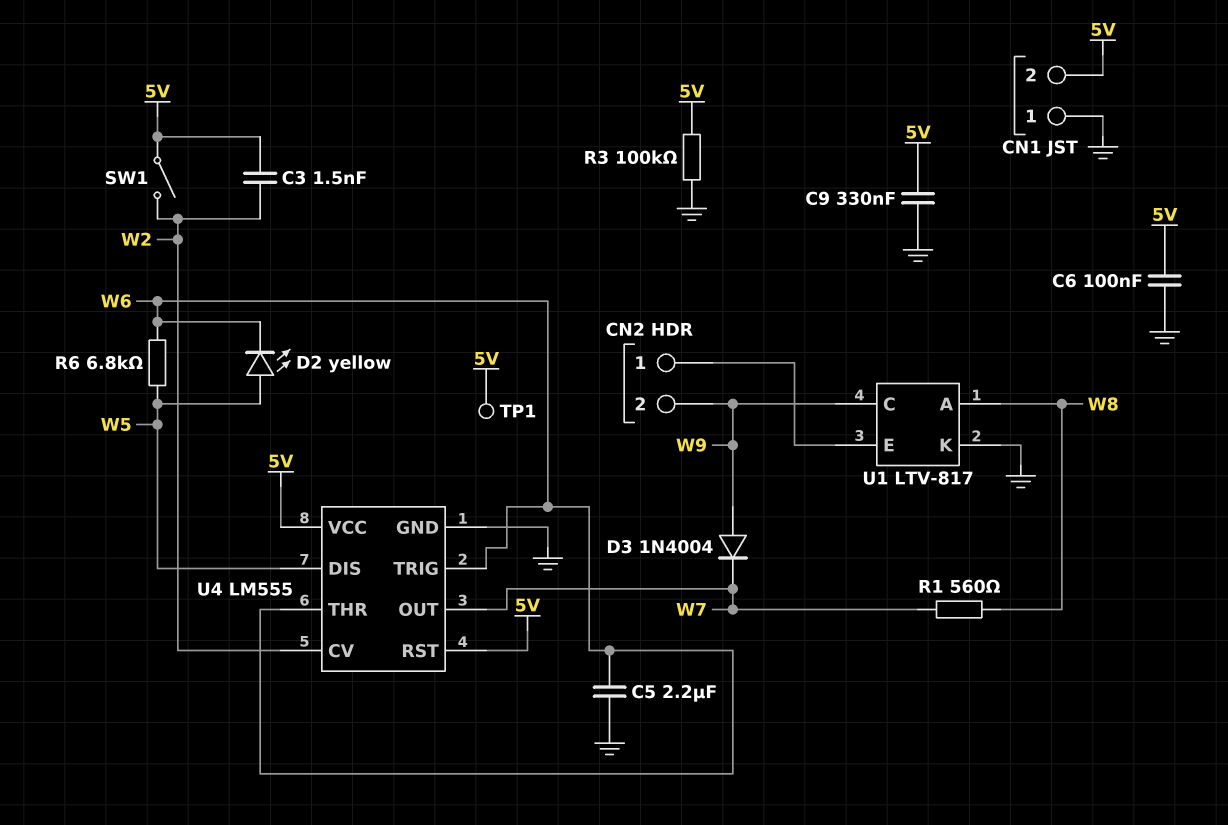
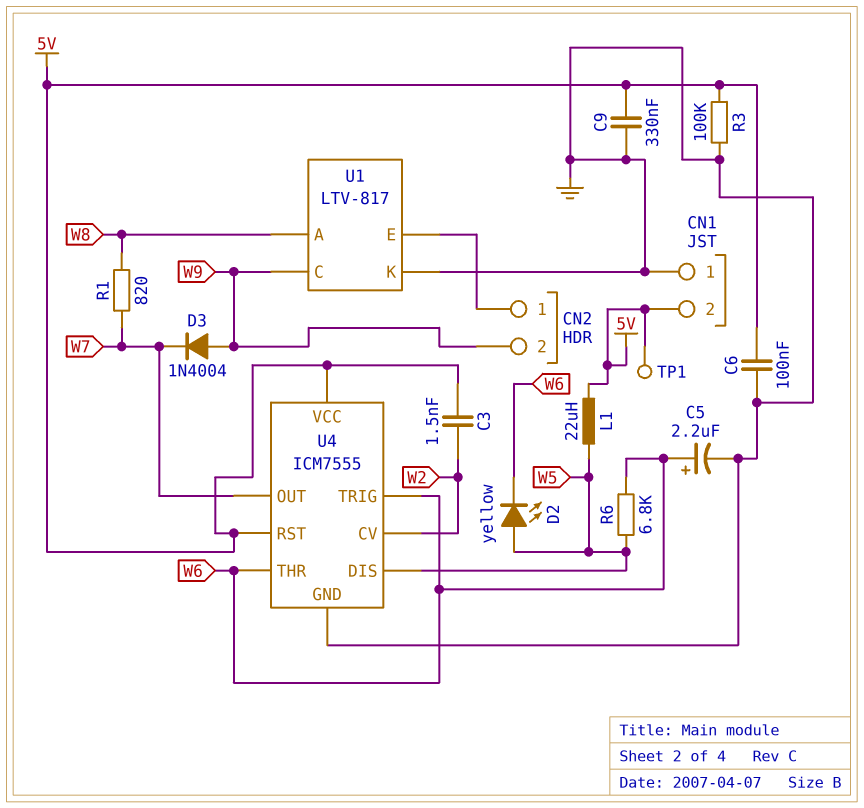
C5: 2.2uF (GND, W6) -> 2.2uF (plus W6, minus GND)
L1: none -> 22uH (5V, W5)
R1: 560 (W7, W8) -> 820 (W7, W8)
SW1: switch (5V, W2) -> none
U4: LM555 -> ICM7555

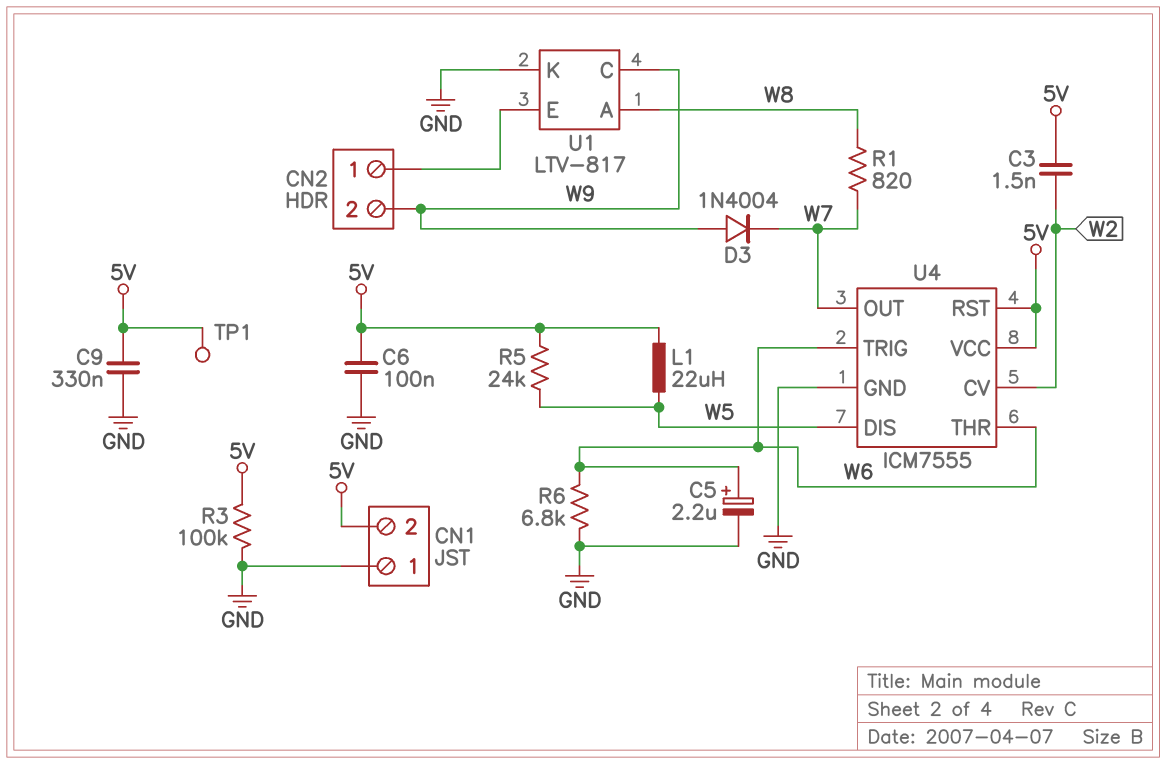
D2: LED yellow (A W5, K W6) -> none
R5: none -> 24k (5V, W5)
R6: 6.8k (W5, W6) -> 6.8k (GND, W6)

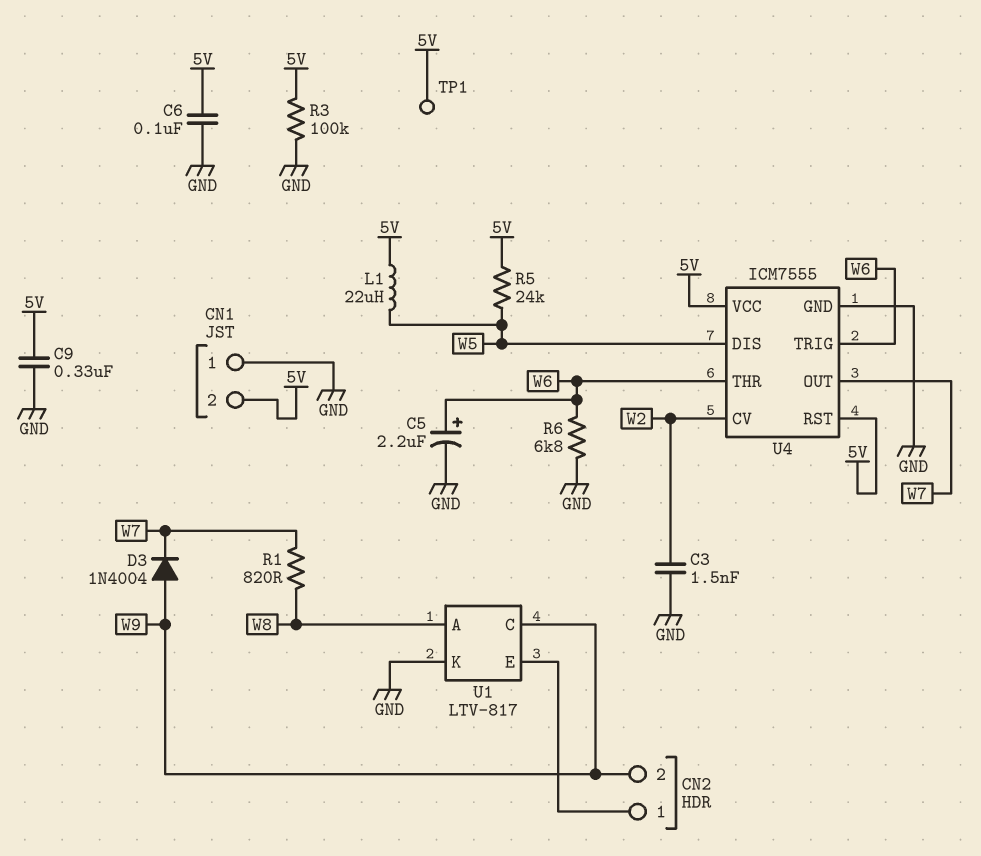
C3: 1.5nF (5V, W2) -> 1.5nF (GND, W2)

